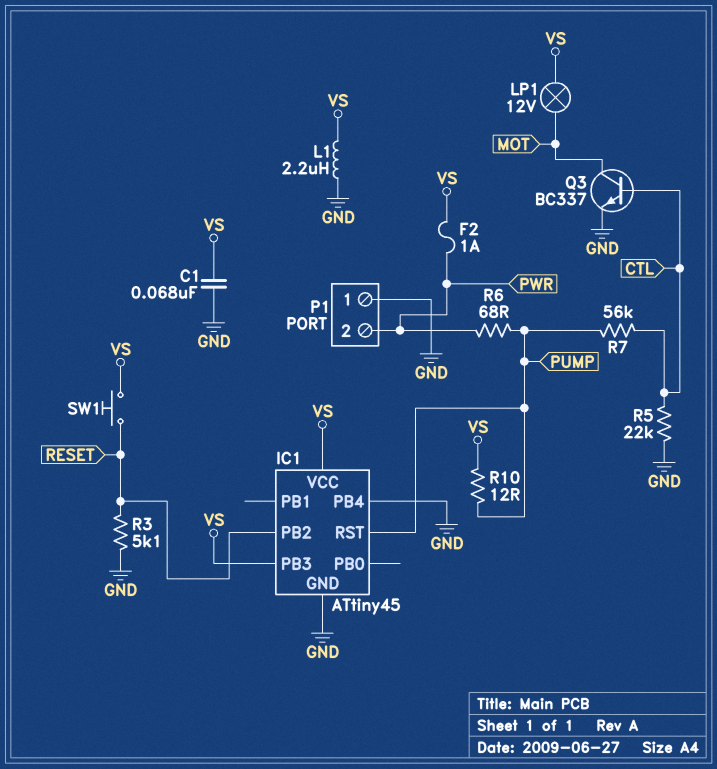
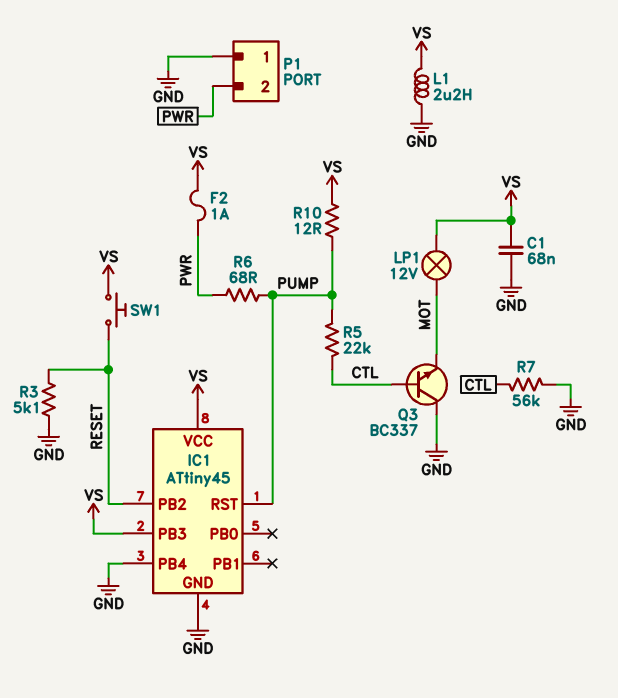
Q3: NPN BC337 (B CTL, C MOT, E GND) -> NPN BC337 (B CTL, C GND, E MOT)
R5: 22k (CTL, GND) -> 22k (CTL, PUMP)
R7: 56k (CTL, PUMP) -> 56k (CTL, GND)

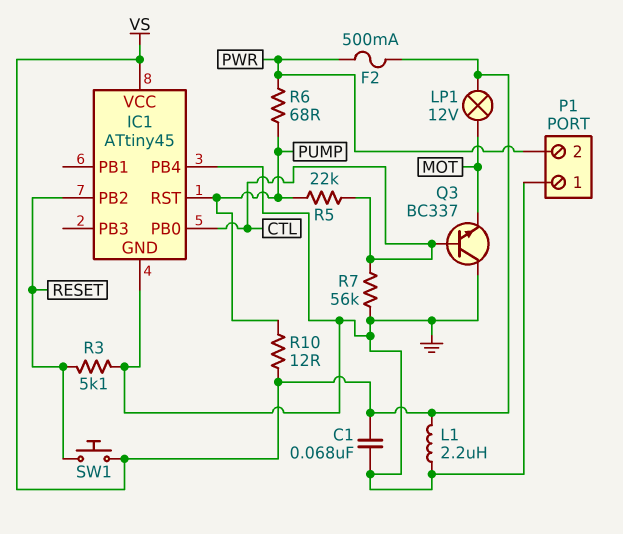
F2: 1A (PWR, VS) -> 500mA (PWR, VS)
IC1 pin PB0: none -> CTL
IC1 pin PB3: VS -> none

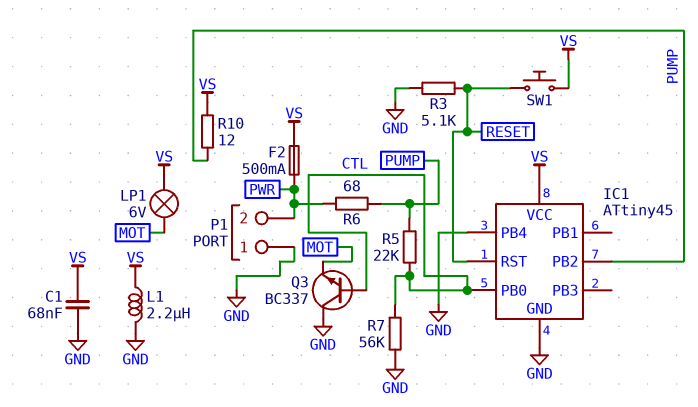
IC1 pin PB2: RESET -> PUMP
IC1 pin RST: PUMP -> RESET
LP1: lamp 12V (MOT, VS) -> lamp 6V (MOT, VS)

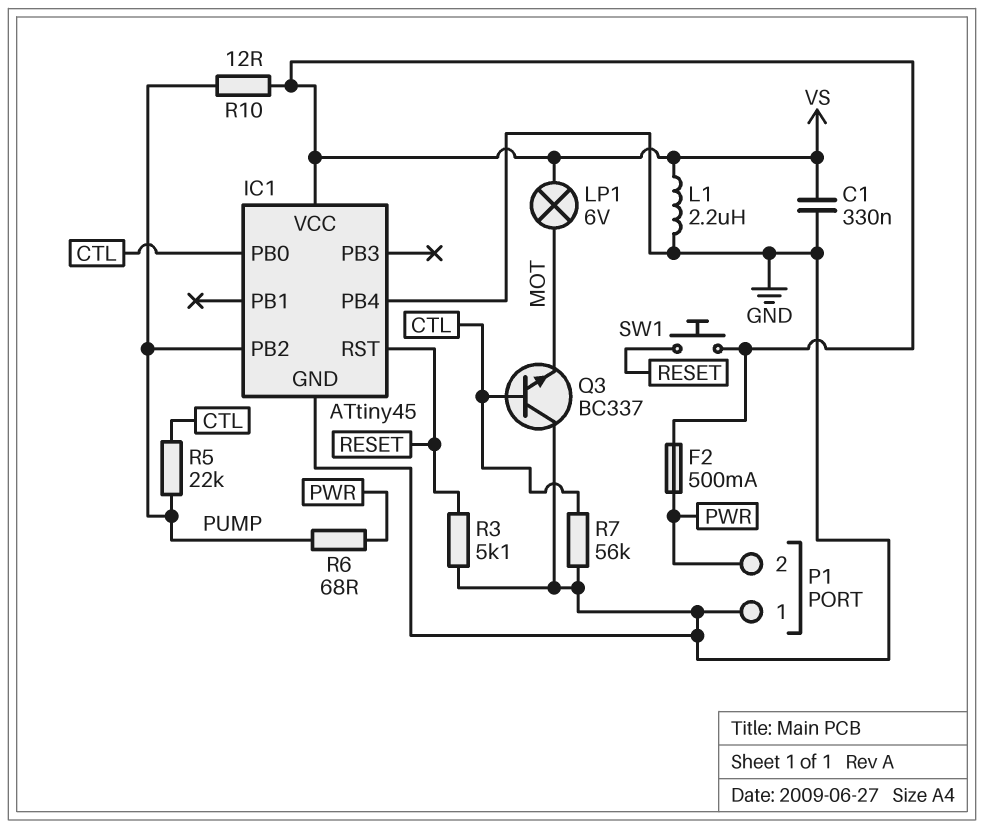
C1: 68nF (GND, VS) -> 330nF (GND, VS)

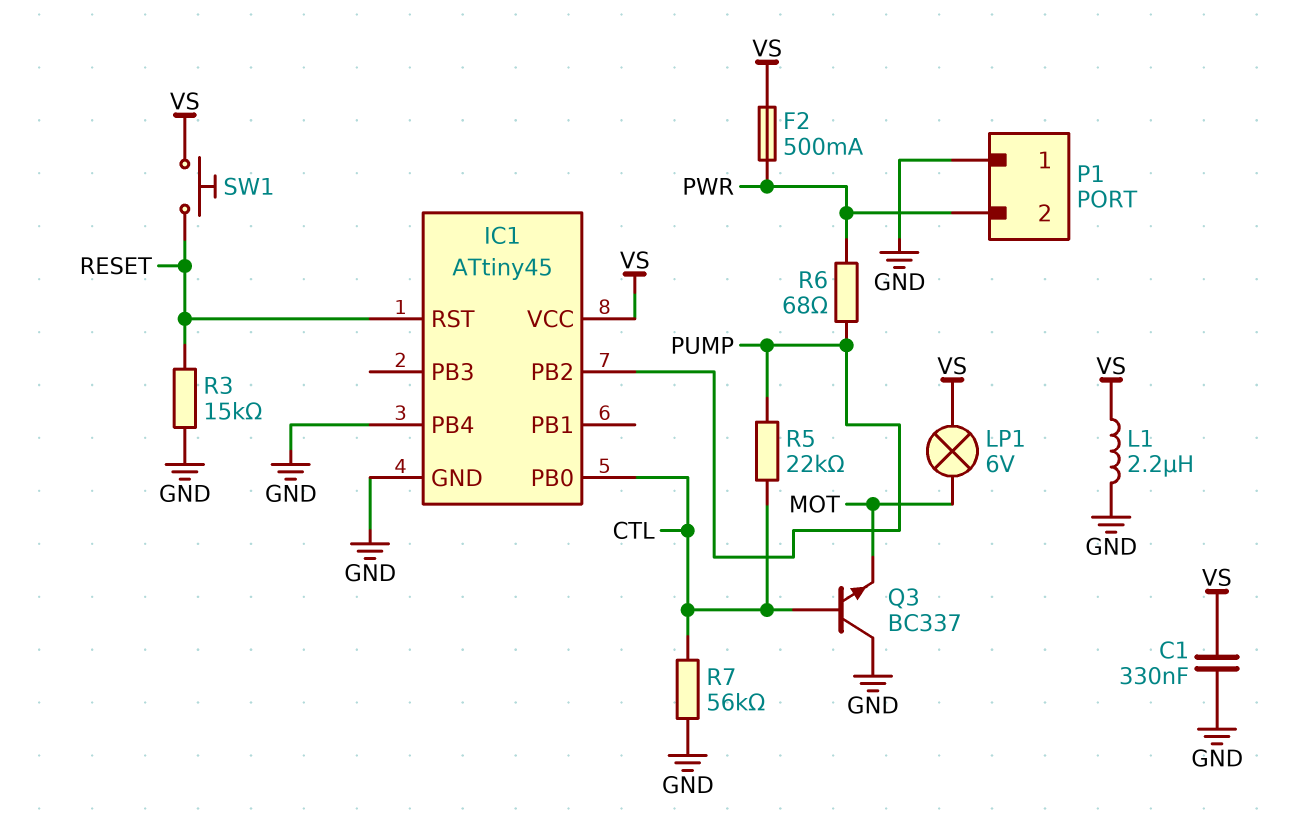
R3: 5.1k (GND, RESET) -> 15k (GND, RESET)
R10: 12 (PUMP, VS) -> none

